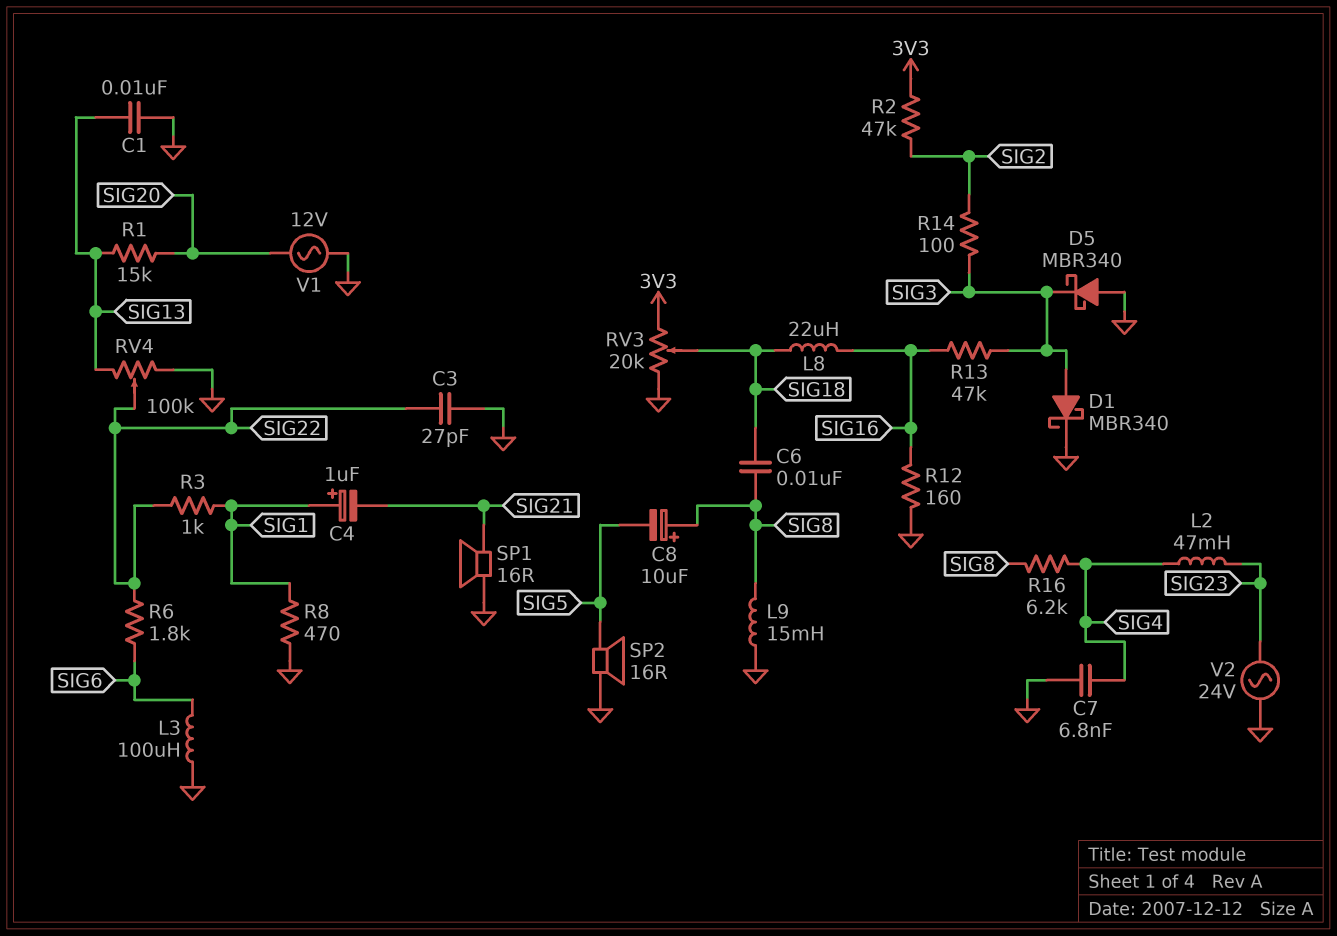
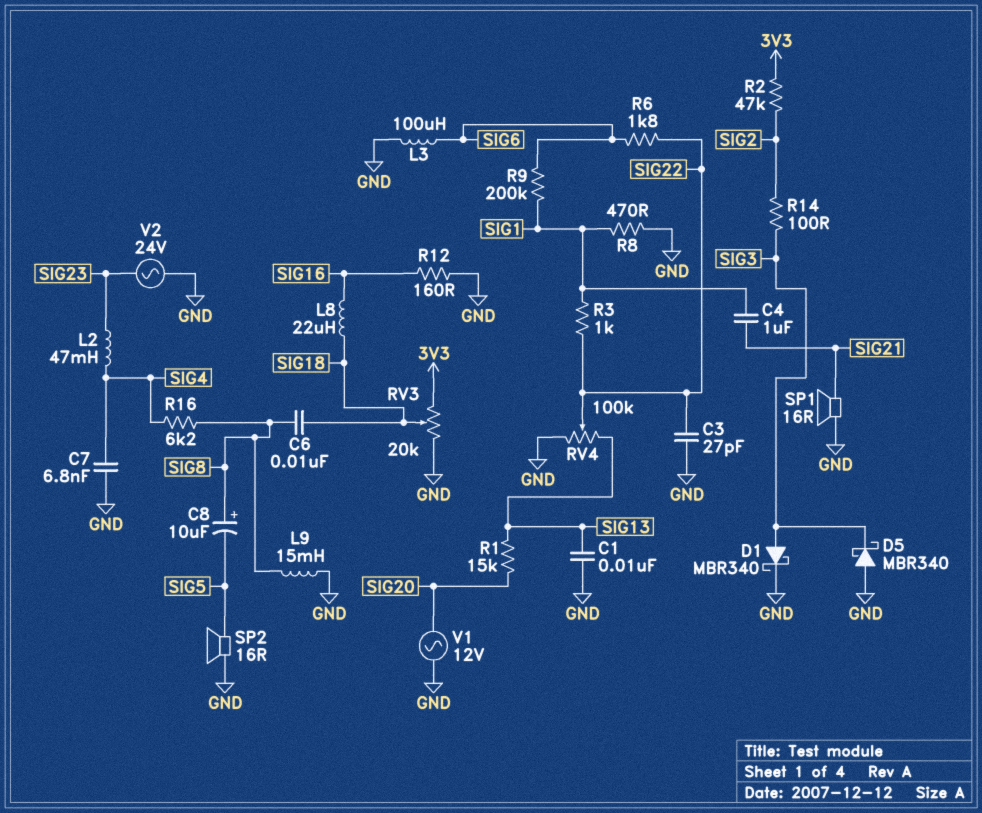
C4: 1uF (plus SIG1, minus SIG21) -> 1uF (SIG1, SIG21)
R9: none -> 200k (SIG1, SIG6)
R13: 47k (SIG3, SIG16) -> none

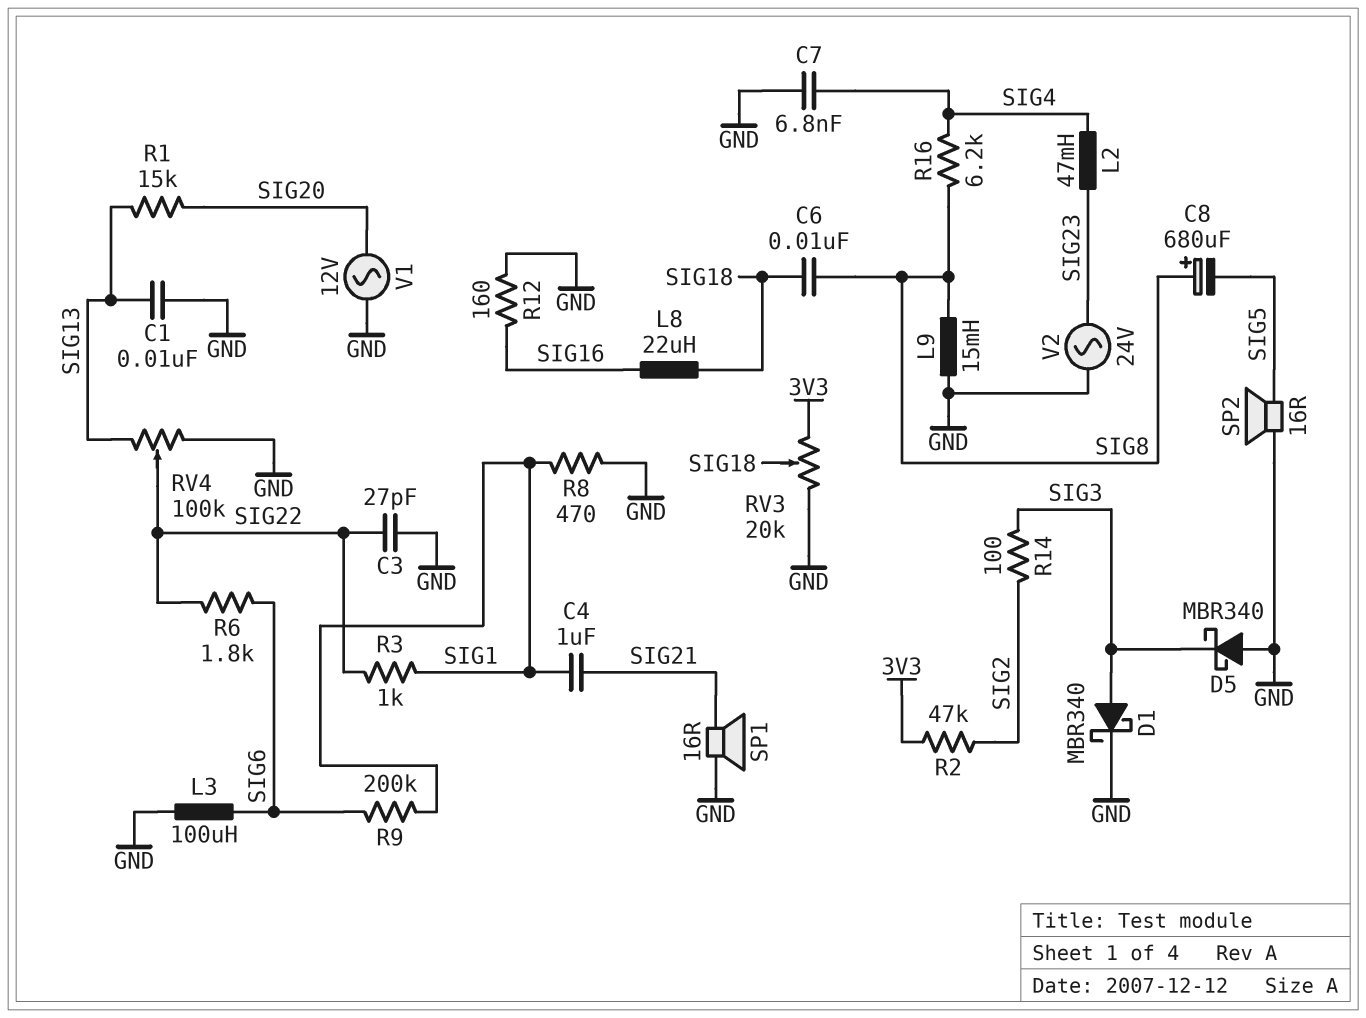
C8: 10uF (plus SIG8, minus SIG5) -> 680uF (plus SIG8, minus SIG5)

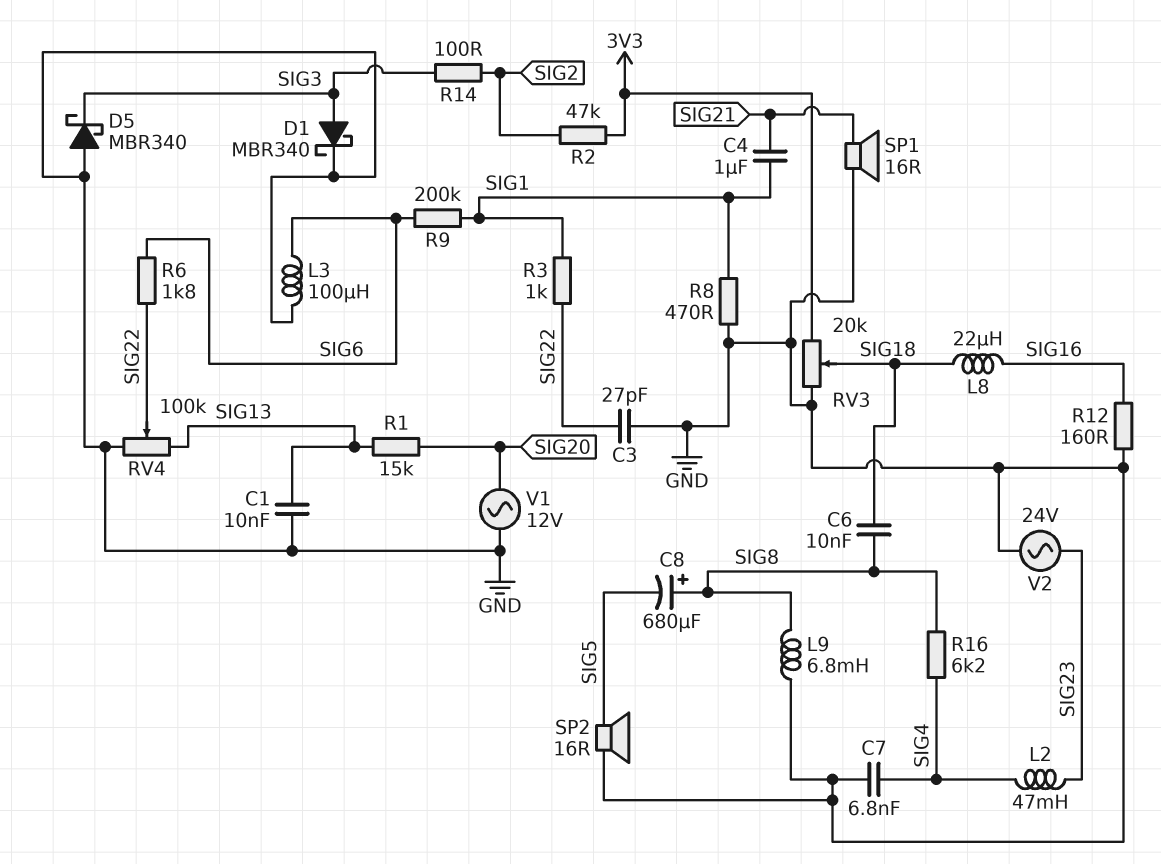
L9: 15mH (GND, SIG8) -> 6.8mH (GND, SIG8)

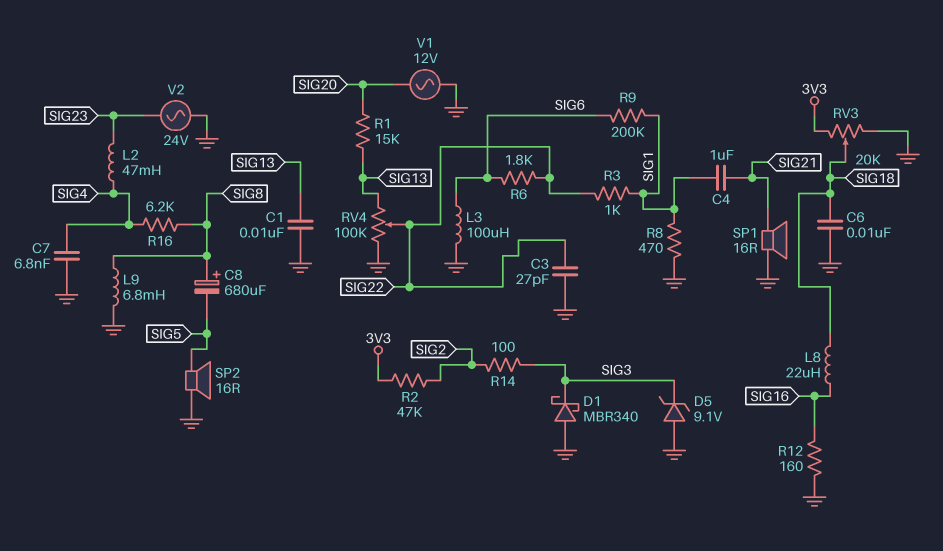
C6: 10nF (SIG8, SIG18) -> 10nF (GND, SIG18)
D1: schottky MBR340 (A SIG3, K GND) -> schottky MBR340 (A GND, K SIG3)
D5: schottky MBR340 (A GND, K SIG3) -> zener 9.1V (A GND, K SIG3)

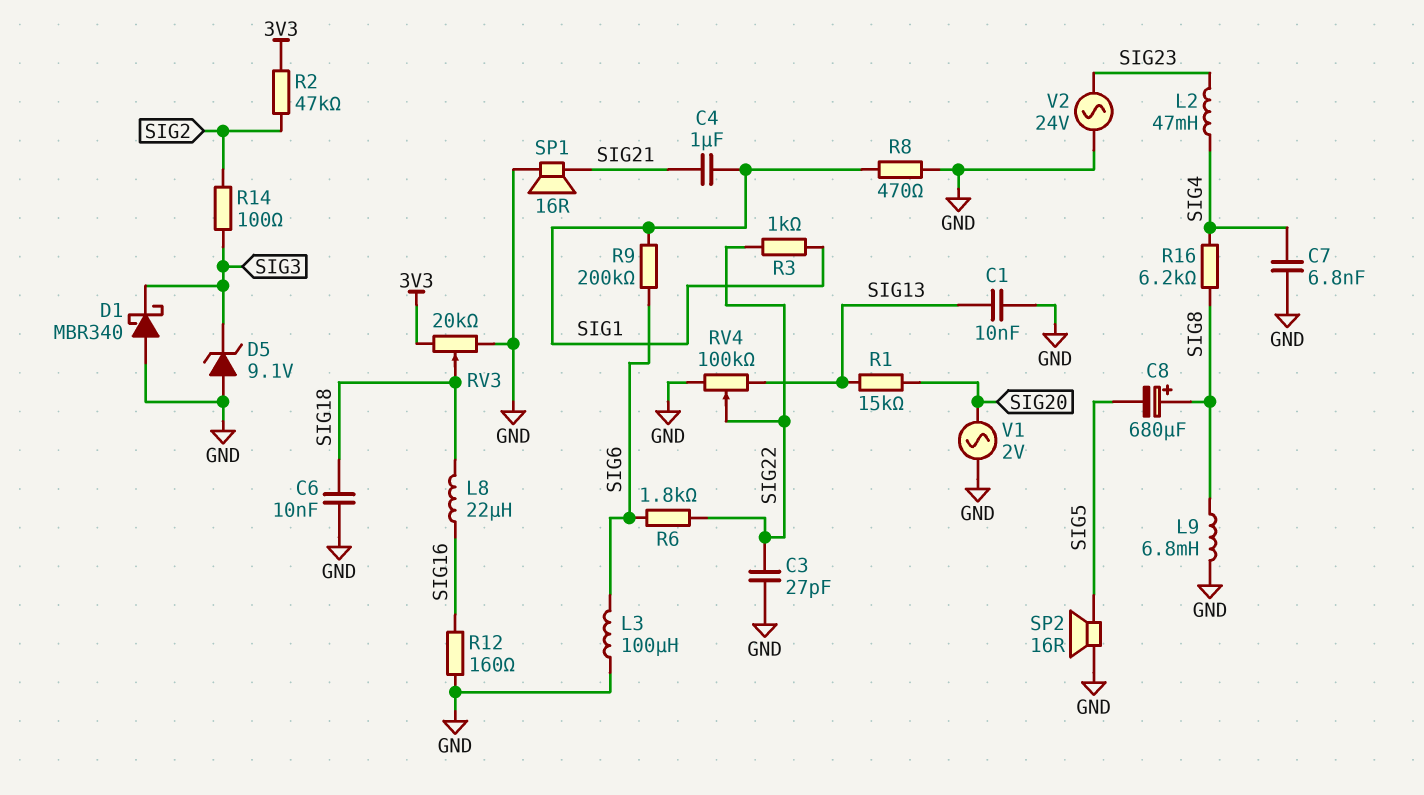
V1: AC 12V (GND, SIG20) -> AC 2V (GND, SIG20)

